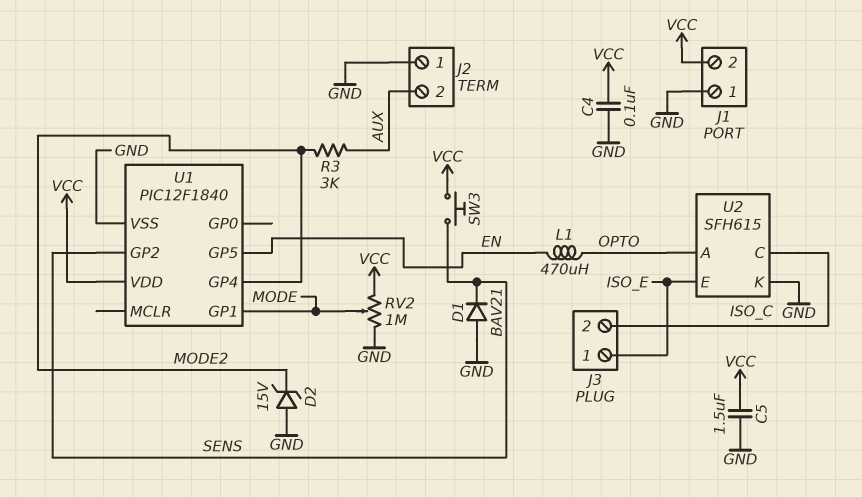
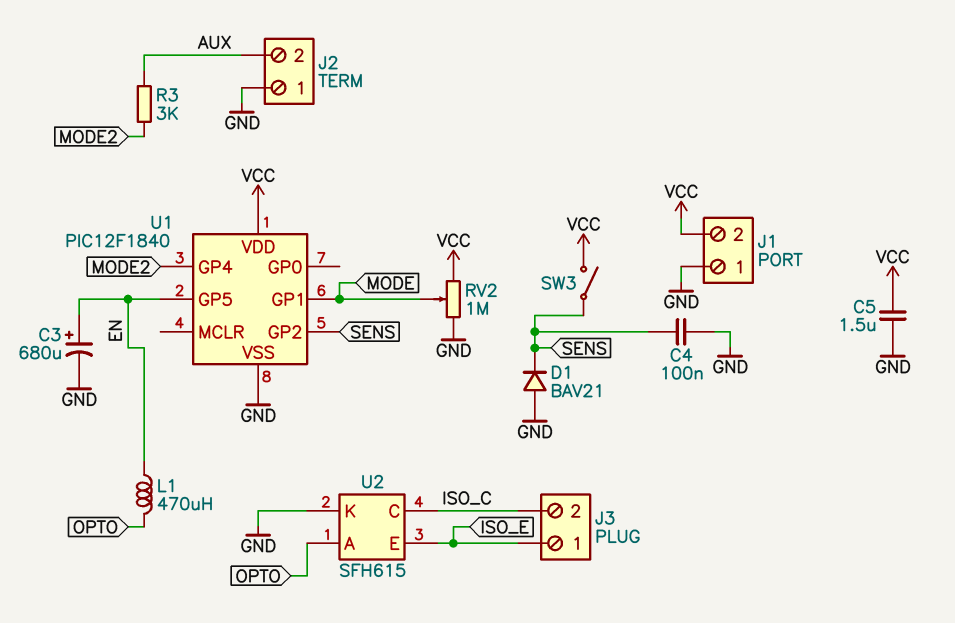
C3: none -> 680uF (plus EN, minus GND)
C4: 100nF (GND, VCC) -> 100nF (GND, SENS)
D2: zener 15V (A GND, K MODE2) -> none
SW3: button (SENS, VCC) -> switch (SENS, VCC)

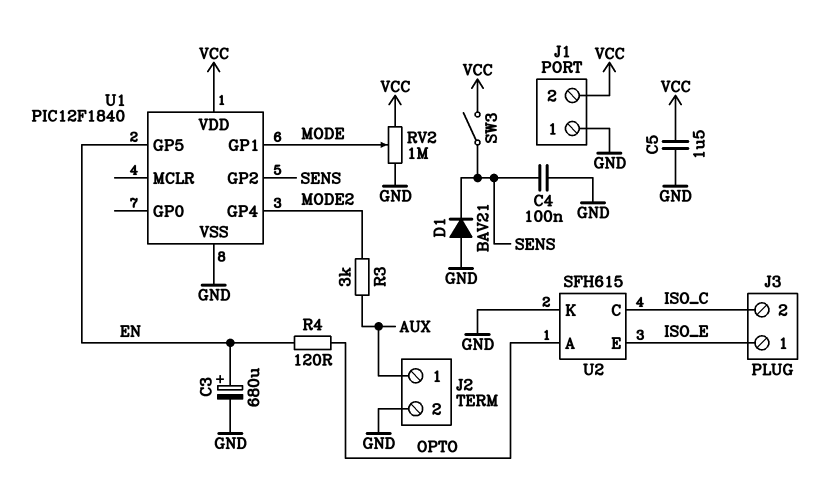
J2 pin 1: GND -> AUX
J2 pin 2: AUX -> GND
L1: 470uH (EN, OPTO) -> none
R4: none -> 120 (EN, OPTO)

